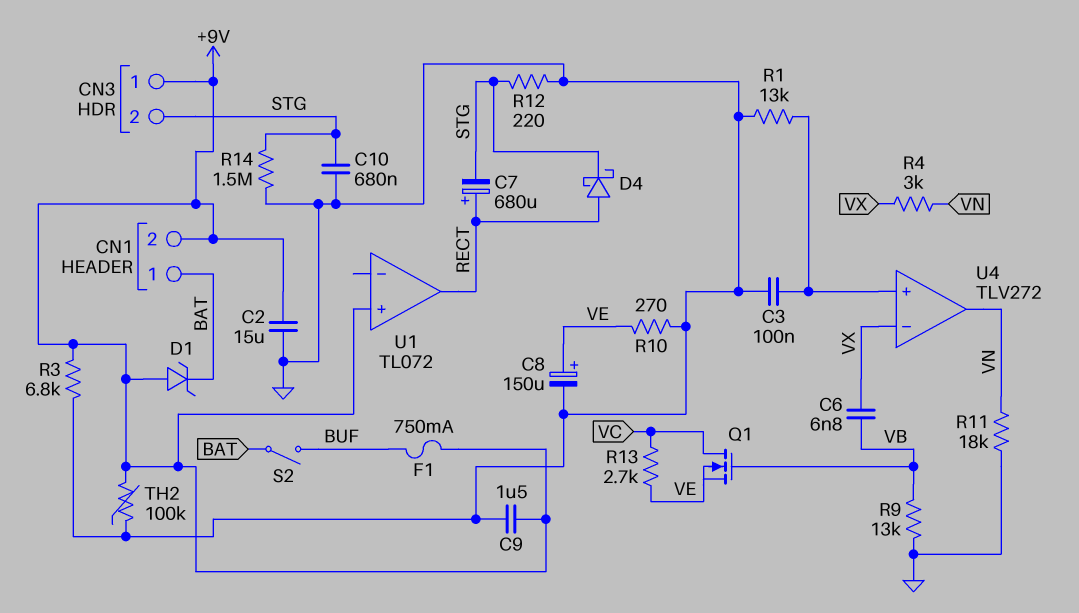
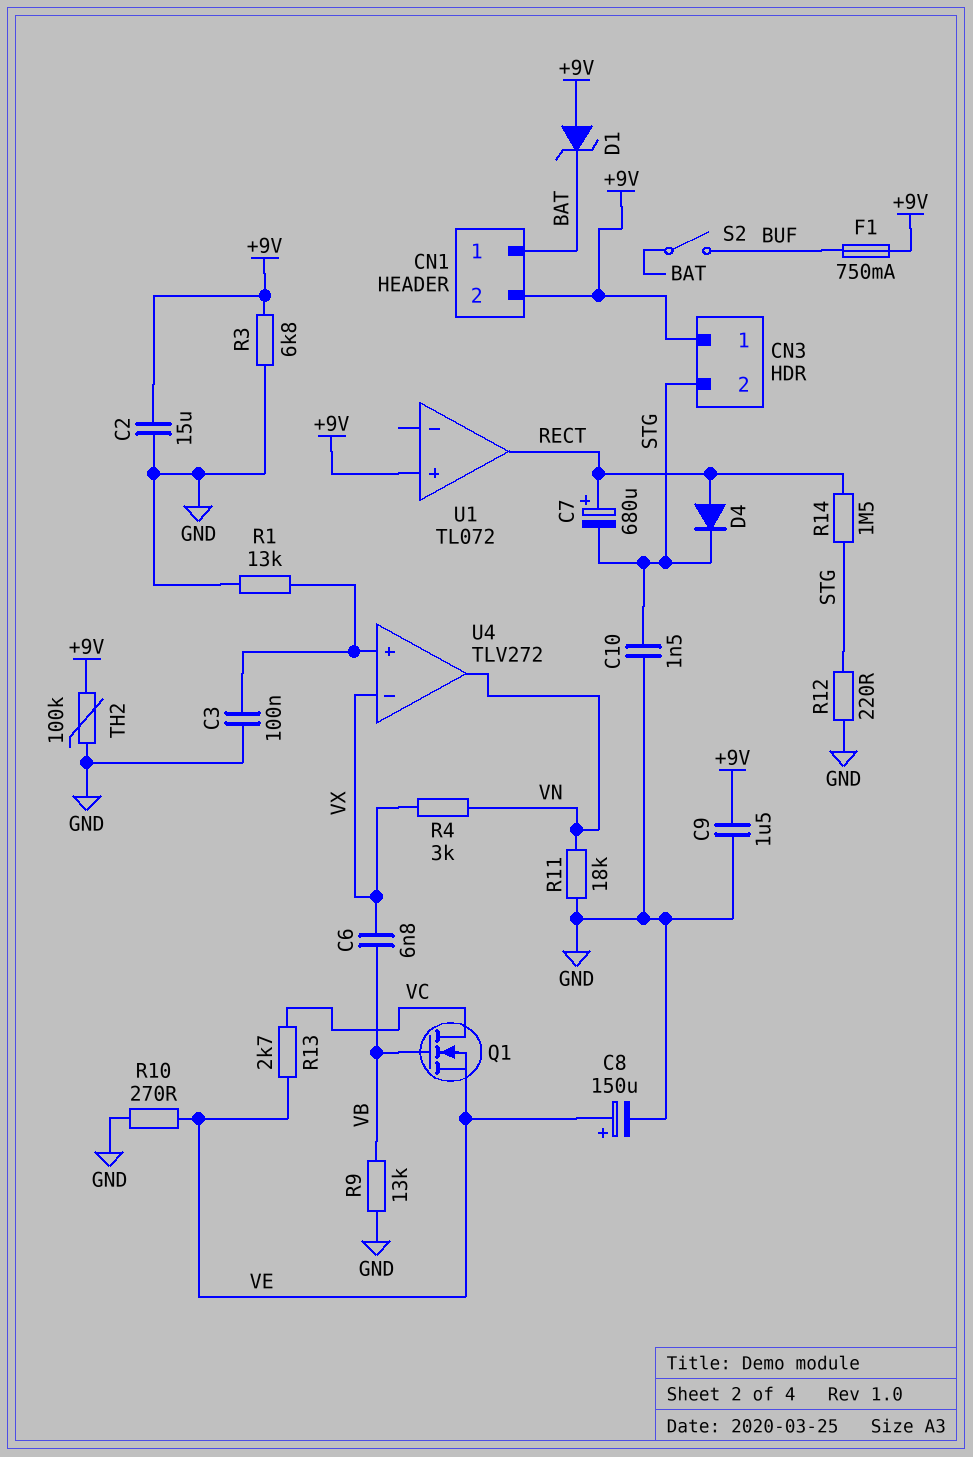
C10: 680nF (GND, STG) -> 1.5nF (GND, STG)
D4: schottky (A RECT, K STG) -> diode (A RECT, K STG)
R14: 1.5M (GND, STG) -> 1.5M (RECT, STG)

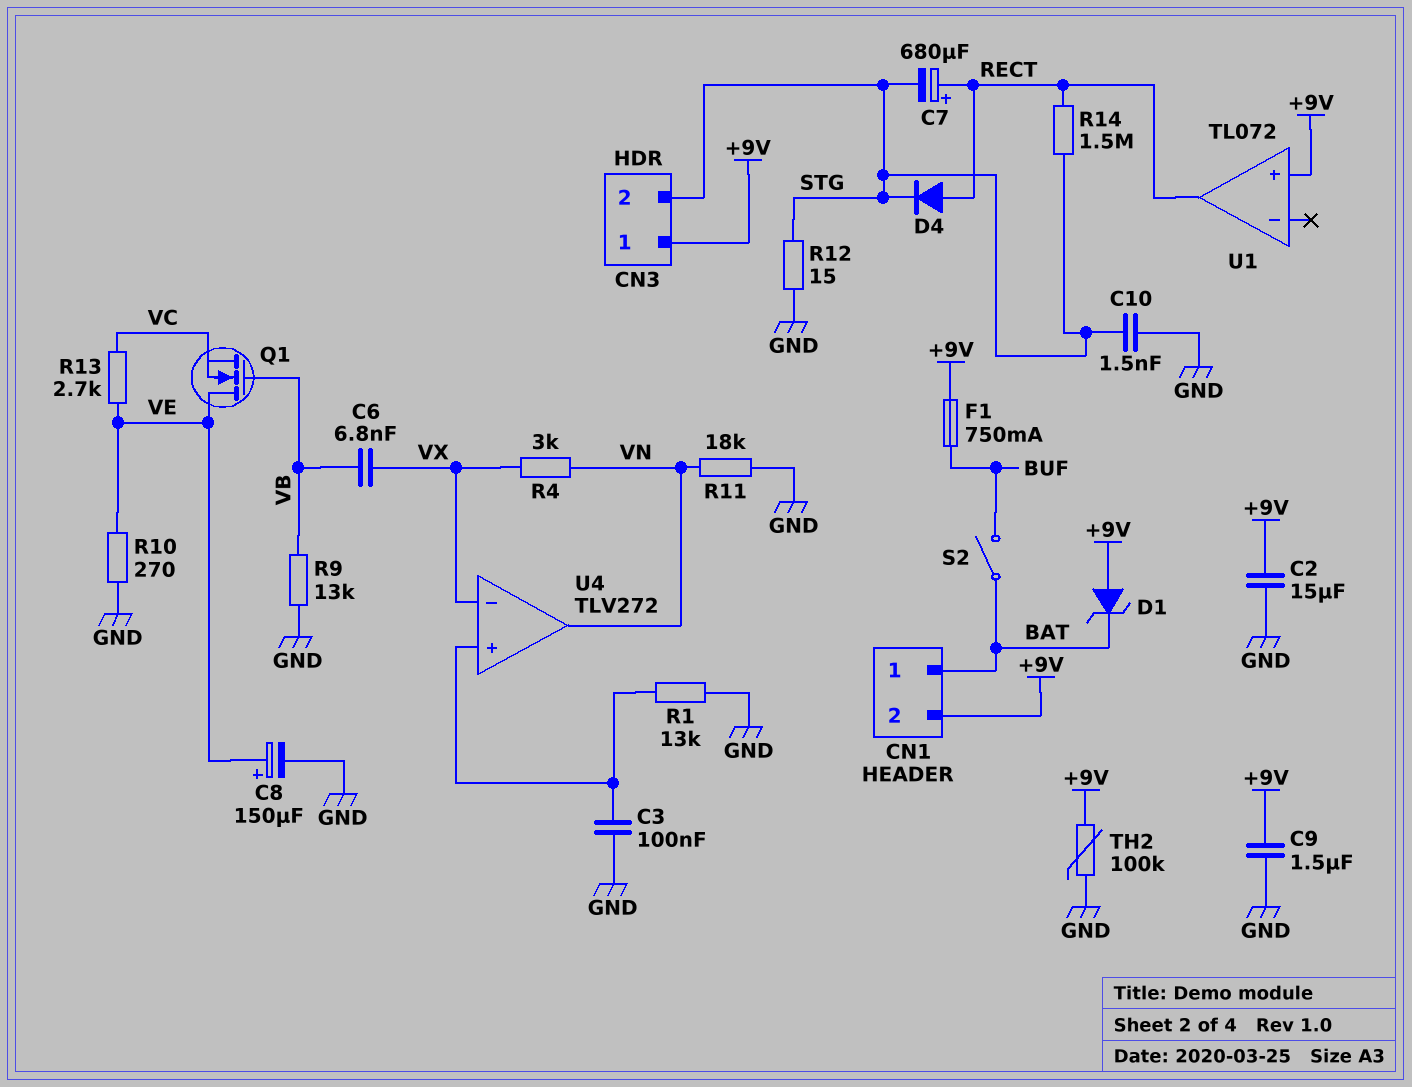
Q1: NMOS (G VB, D VC, S VE) -> NMOS (G VB, D VE, S VC)
R3: 6.8k (+9V, GND) -> none
R12: 220 (GND, STG) -> 15 (GND, STG)

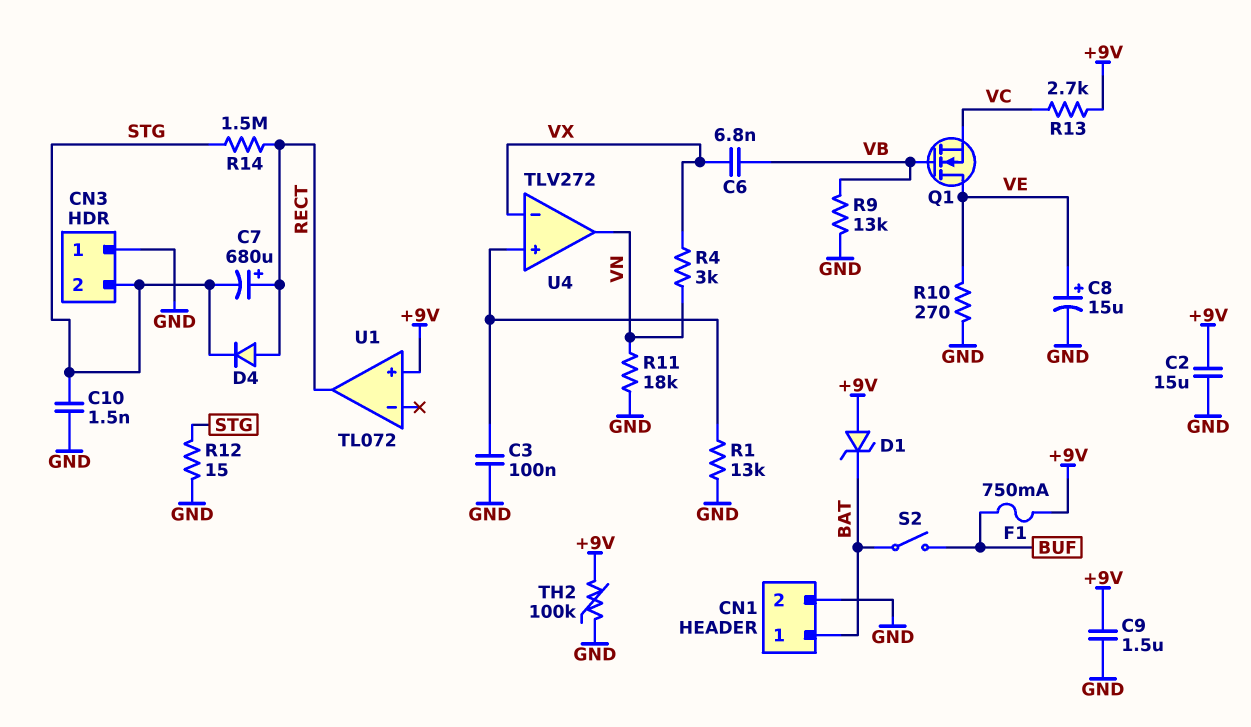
C8: 150uF (plus VE, minus GND) -> 15uF (plus VE, minus GND)
CN1 pin 2: +9V -> GND
CN3 pin 1: +9V -> GND
R13: 2.7k (VC, VE) -> 2.7k (+9V, VC)

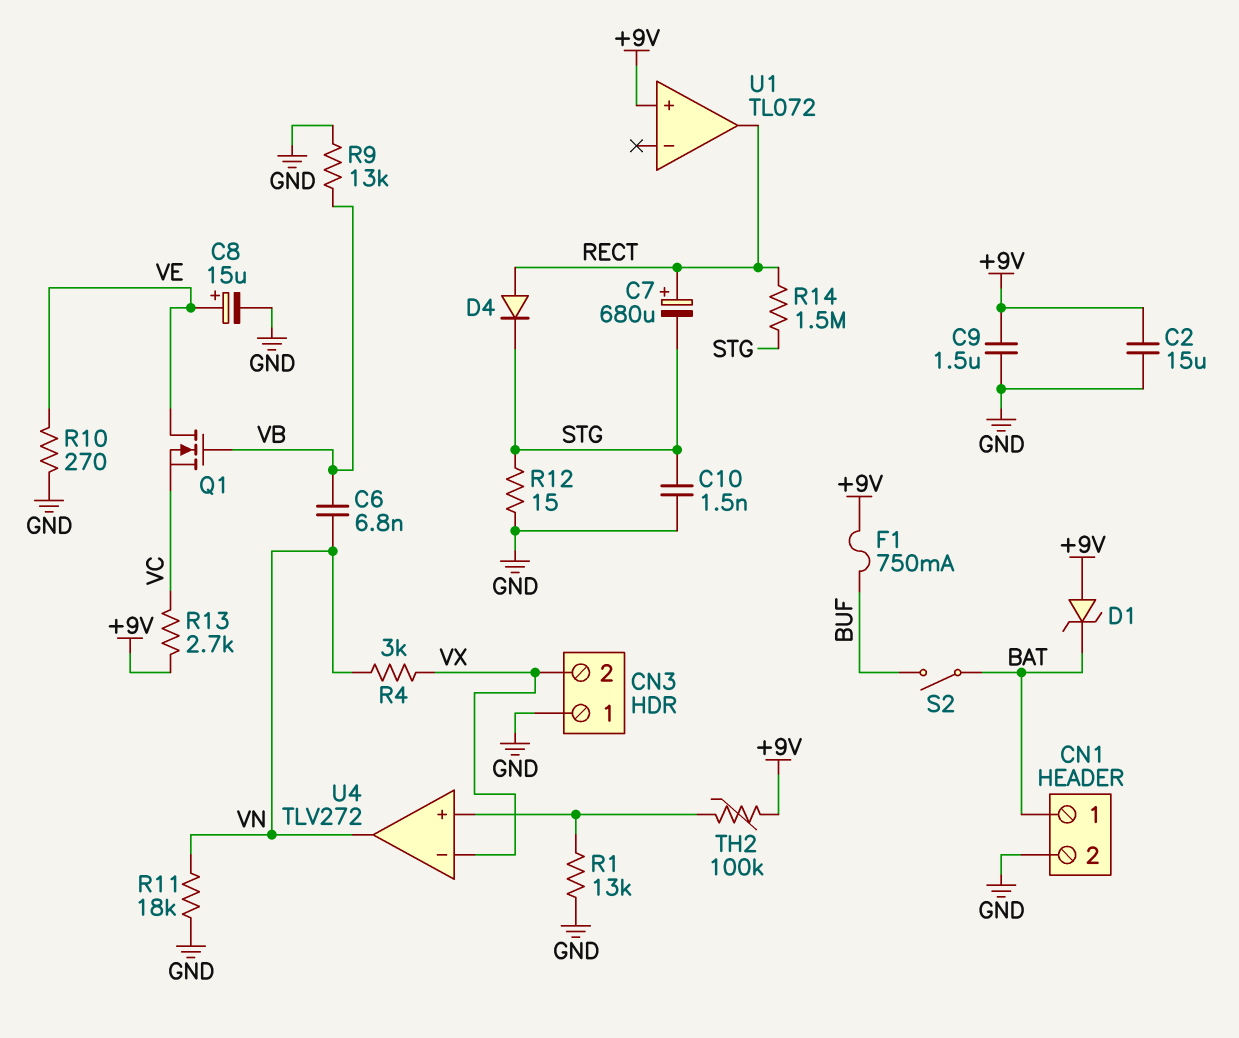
C3: 100nF (GND, U4/in+) -> none
C6: 6.8nF (VB, VX) -> 6.8nF (VB, VN)
CN3 pin 2: STG -> VX
TH2: 100k (+9V, GND) -> 100k (+9V, U4/in+)

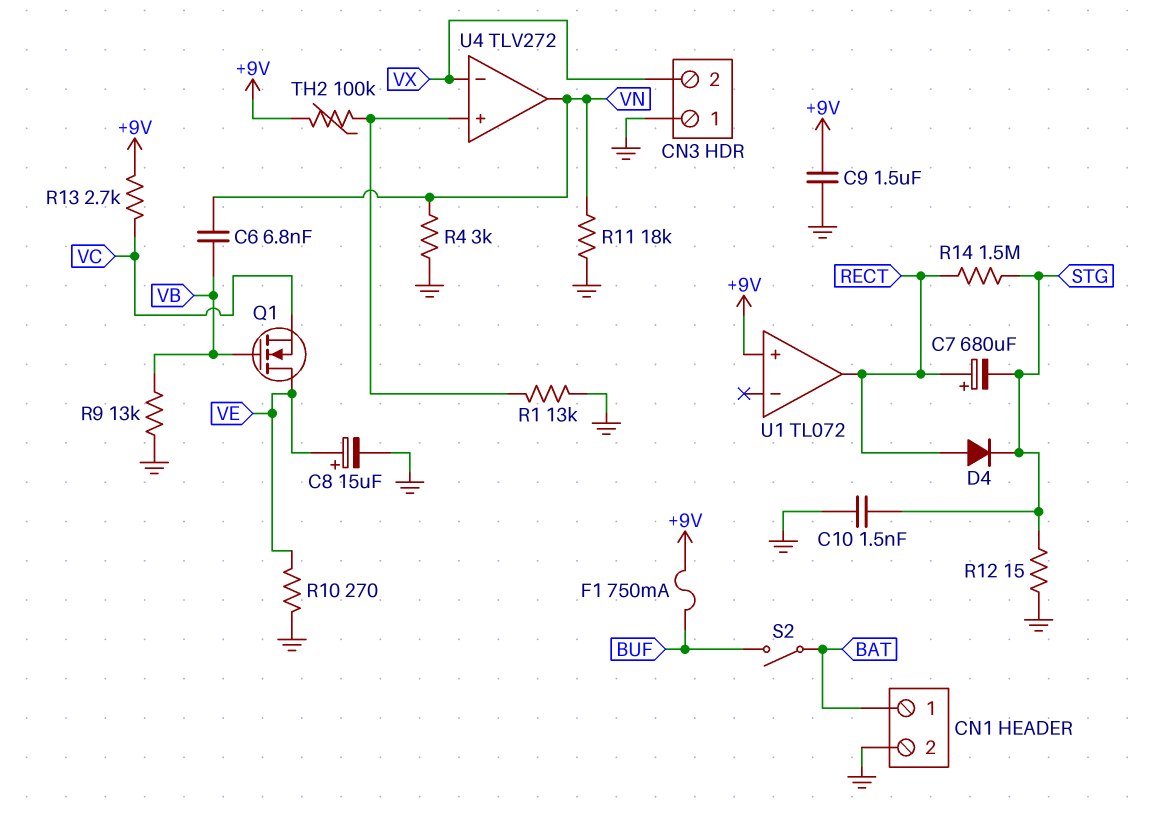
C2: 15uF (+9V, GND) -> none
D1: zener (A +9V, K BAT) -> none
R4: 3k (VN, VX) -> 3k (GND, VN)

